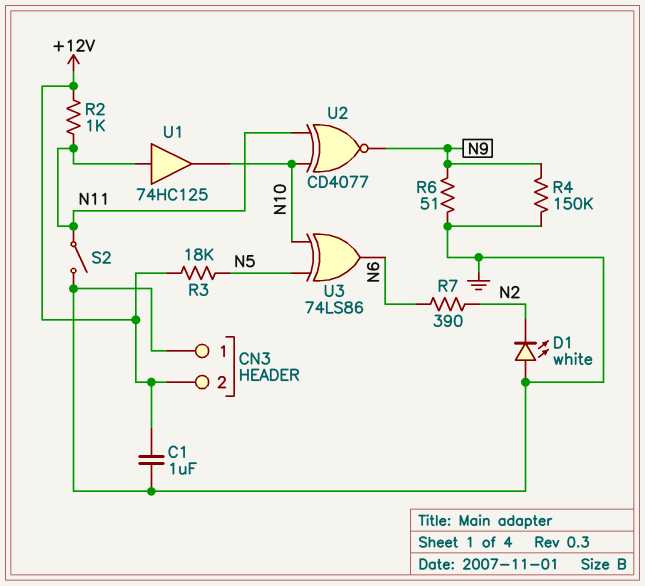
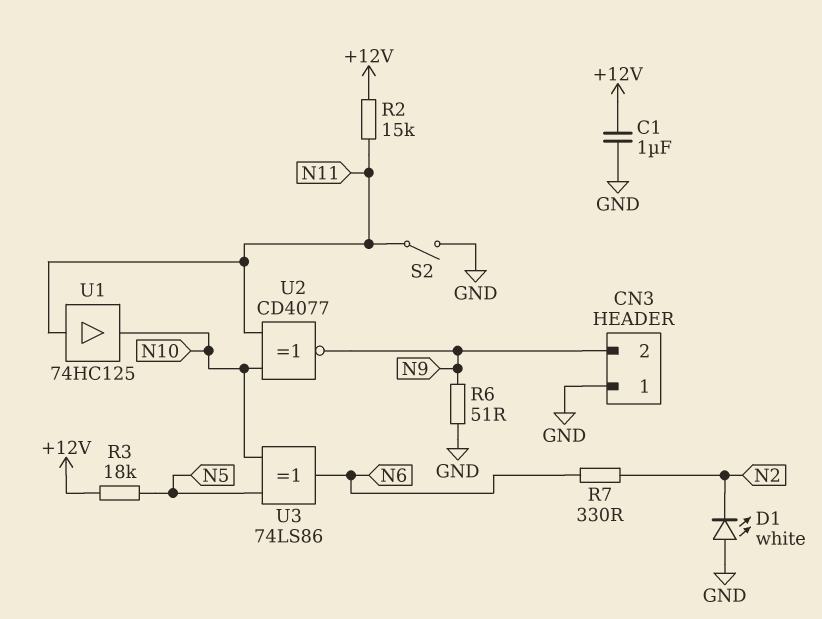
CN3 pin 2: +12V -> N9
R2: 1k (+12V, N11) -> 15k (+12V, N11)
R4: 150k (GND, N9) -> none
R7: 390 (N2, N6) -> 330 (N2, N6)

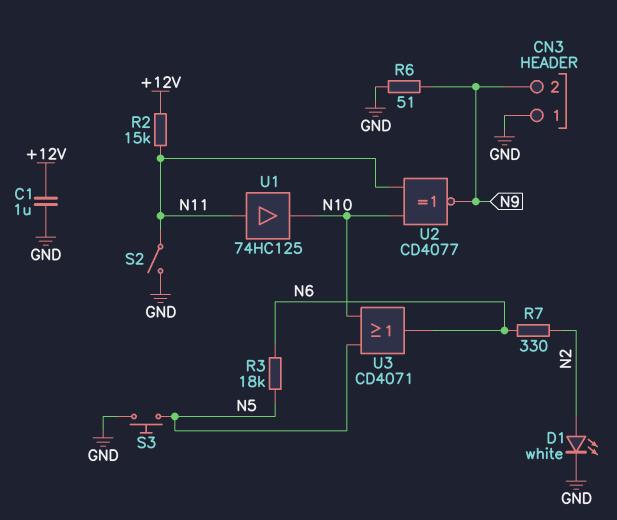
D1: LED white (A GND, K N2) -> LED white (A N2, K GND)
R3: 18k (+12V, N5) -> 18k (N5, N6)
S3: none -> button (GND, N5)
U3: XOR 74LS86 (in N5, in N10, out N6) -> OR CD4071 (in N5, in N10, out N6)

